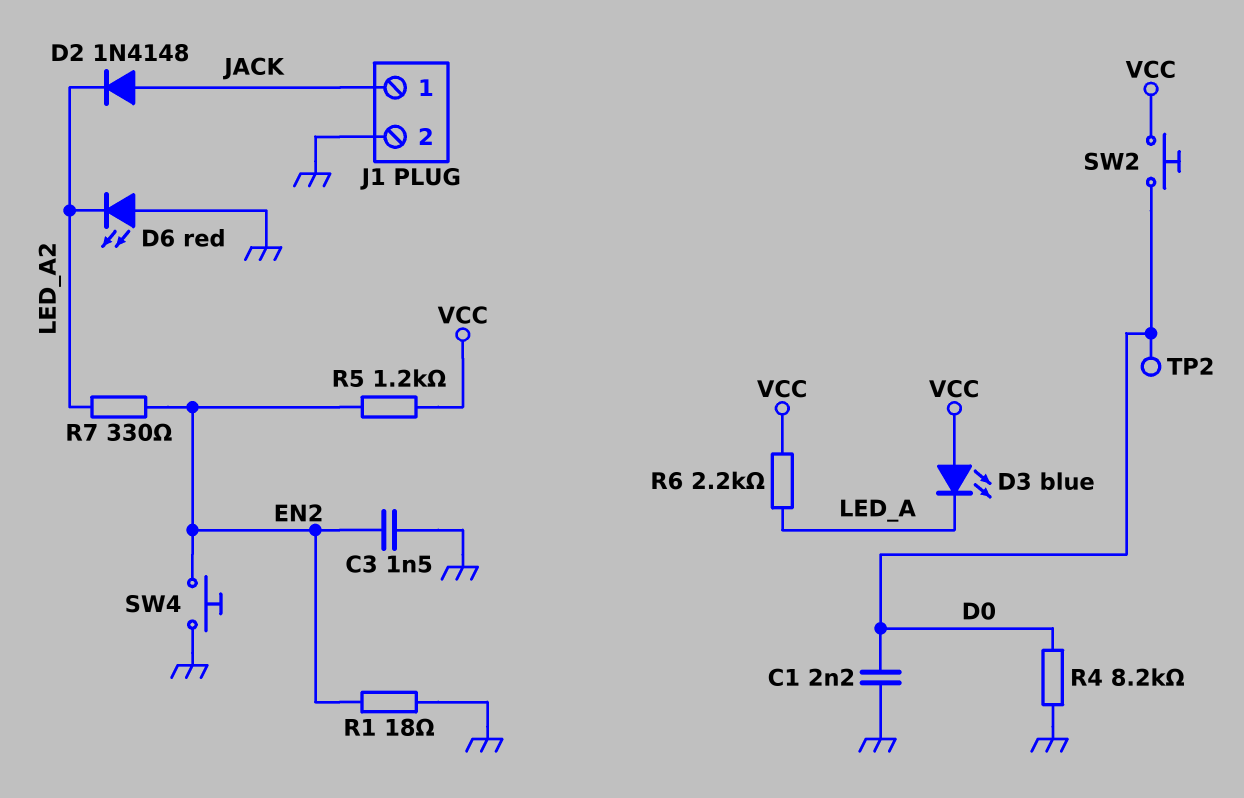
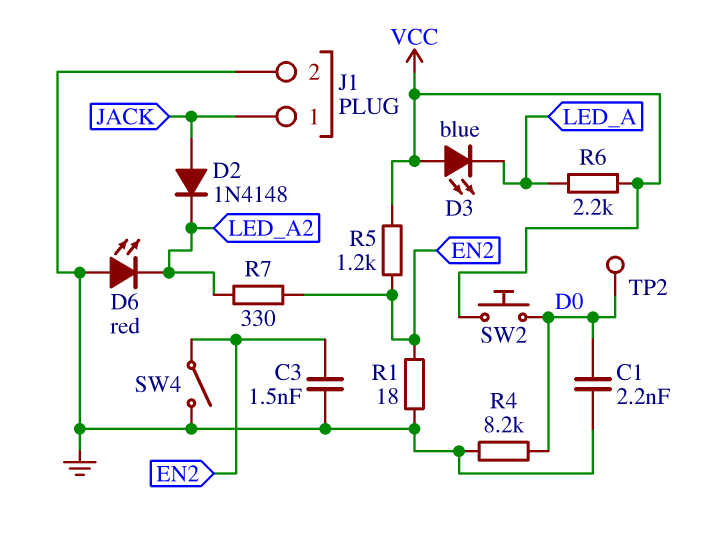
SW4: button (EN2, GND) -> switch (EN2, GND)

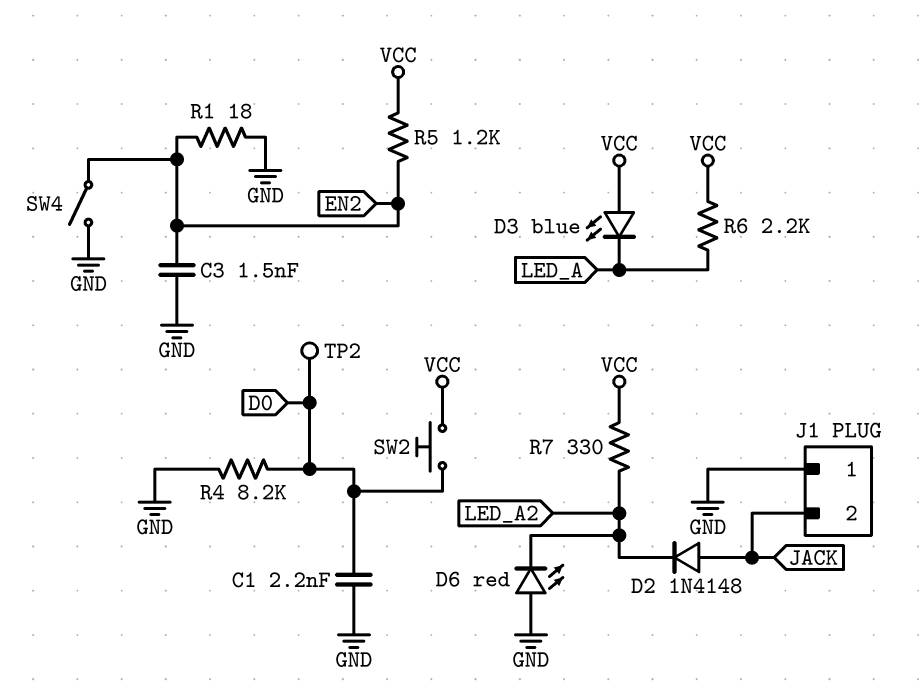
J1 pin 1: JACK -> GND
J1 pin 2: GND -> JACK
R7: 330 (EN2, LED_A2) -> 330 (LED_A2, VCC)

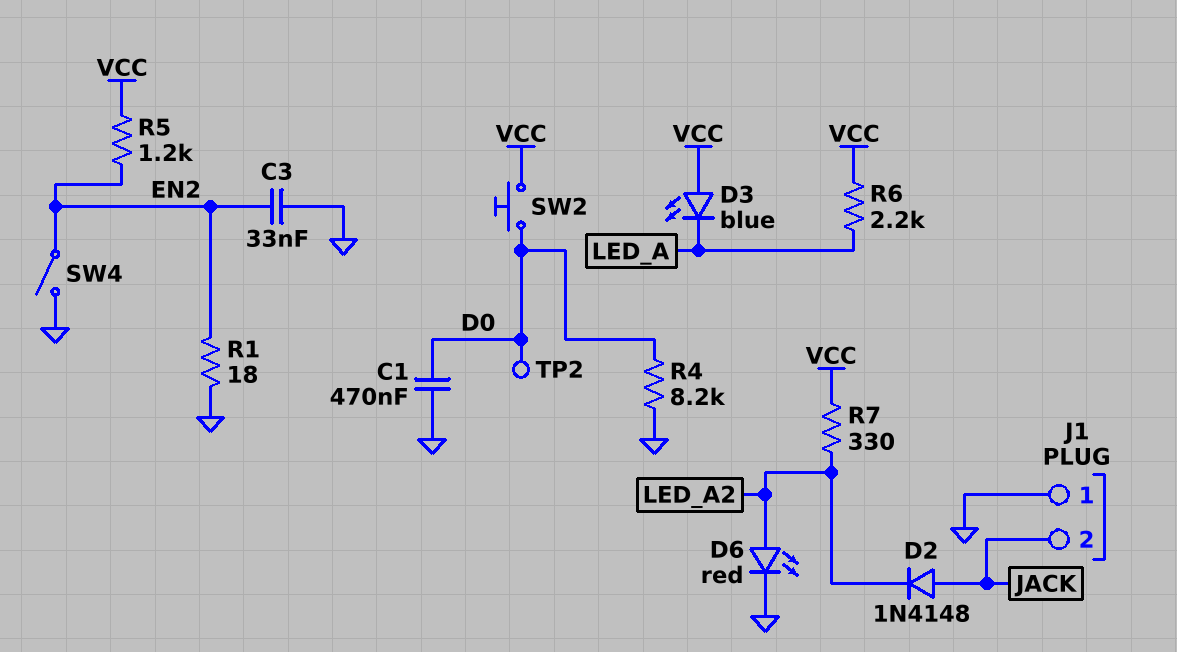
C1: 2.2nF (D0, GND) -> 470nF (D0, GND)
C3: 1.5nF (EN2, GND) -> 33nF (EN2, GND)
D6: LED red (A GND, K LED_A2) -> LED red (A LED_A2, K GND)

